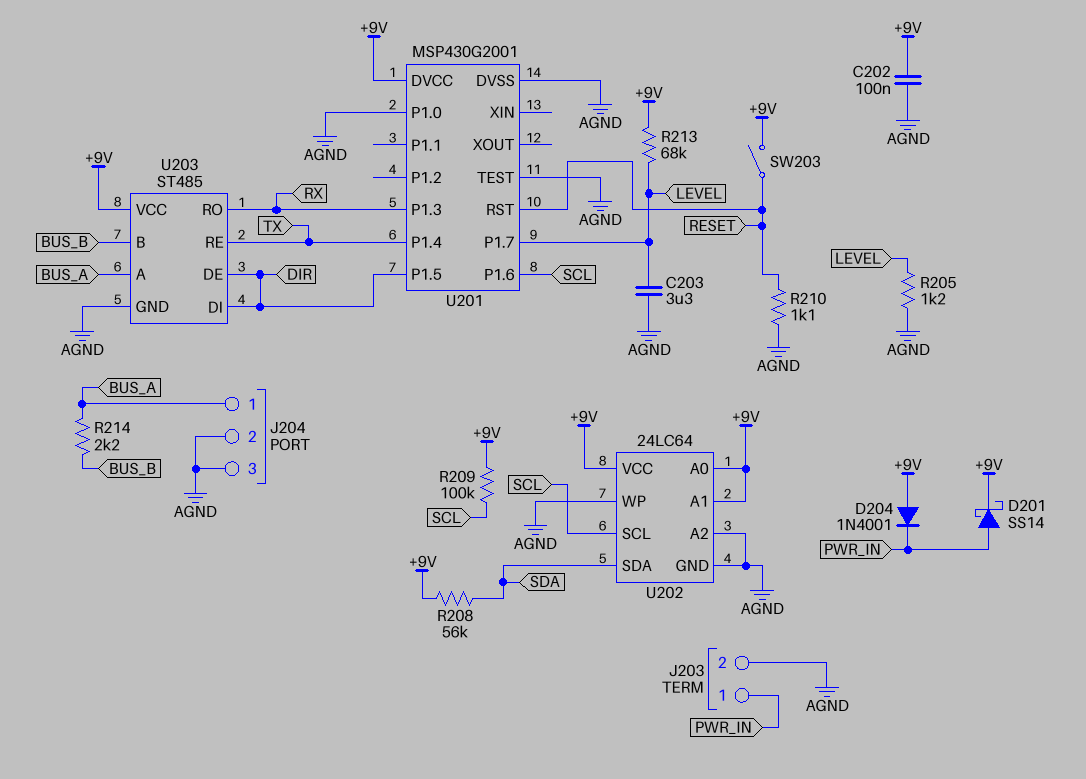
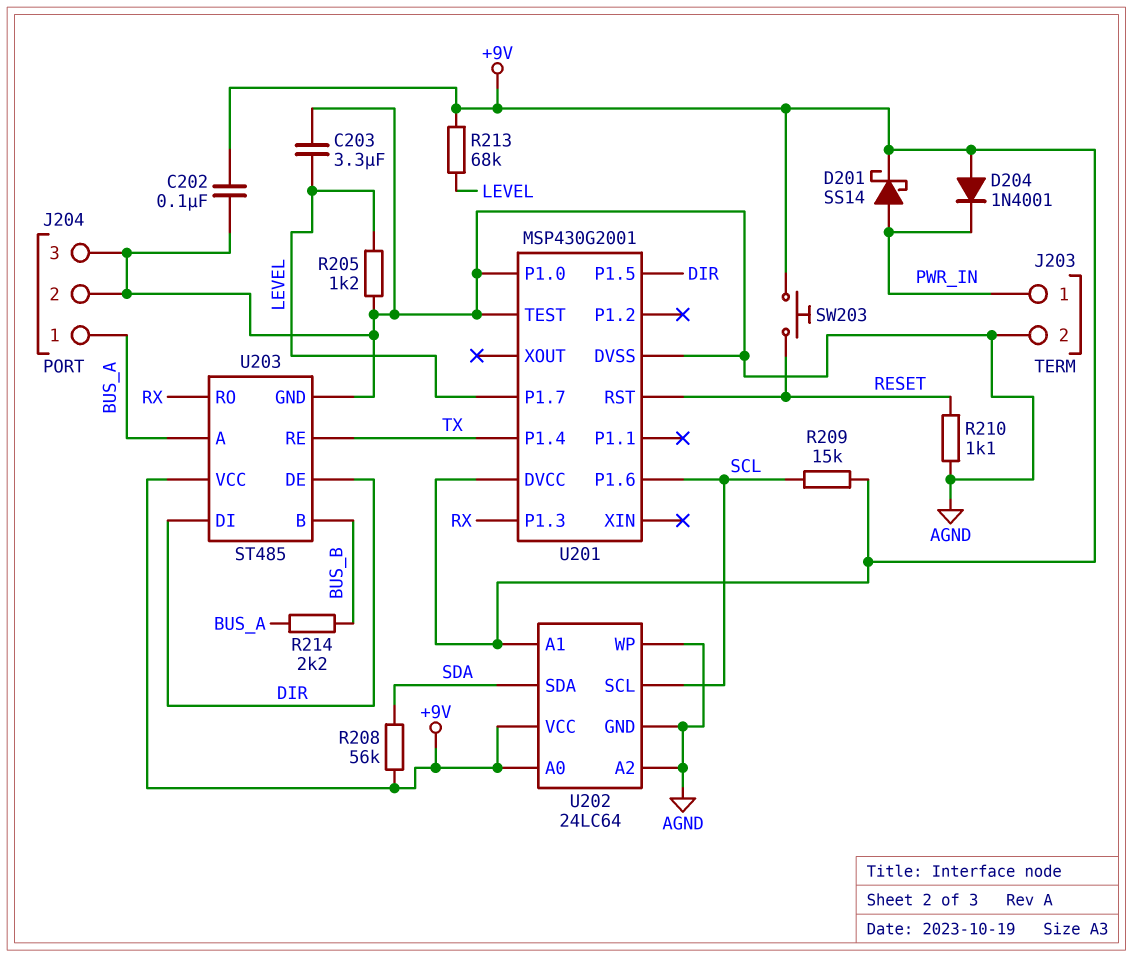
R209: 100k (+9V, SCL) -> 15k (+9V, SCL)
SW203: switch (+9V, RESET) -> button (+9V, RESET)

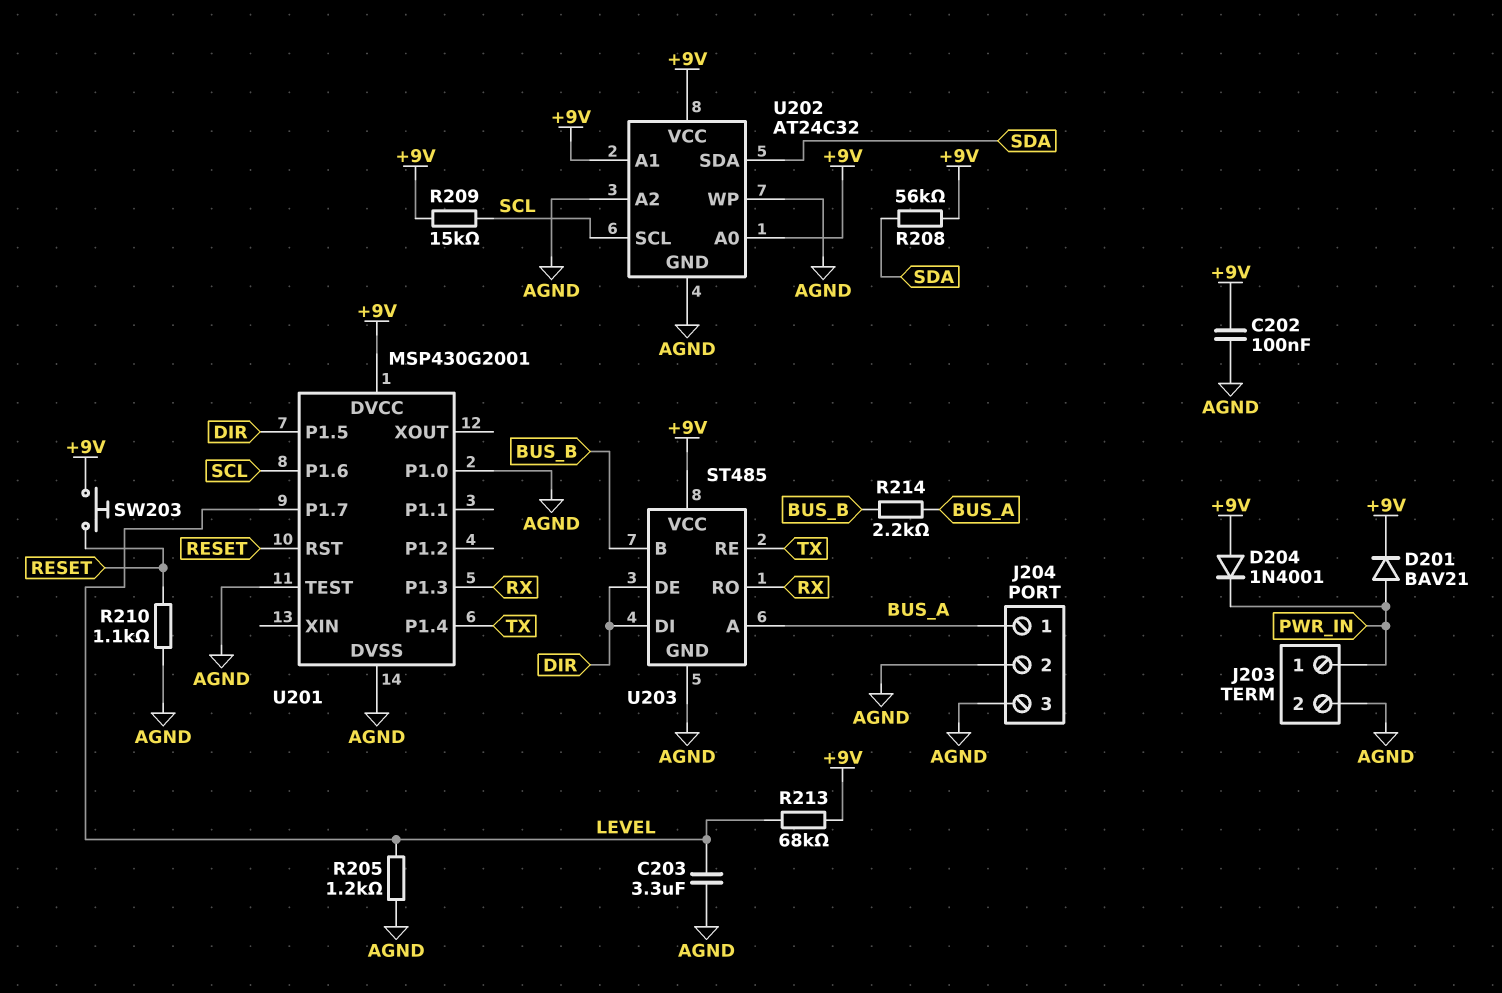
D201: schottky SS14 (A PWR_IN, K +9V) -> diode BAV21 (A PWR_IN, K +9V)
U202: 24LC64 -> AT24C32

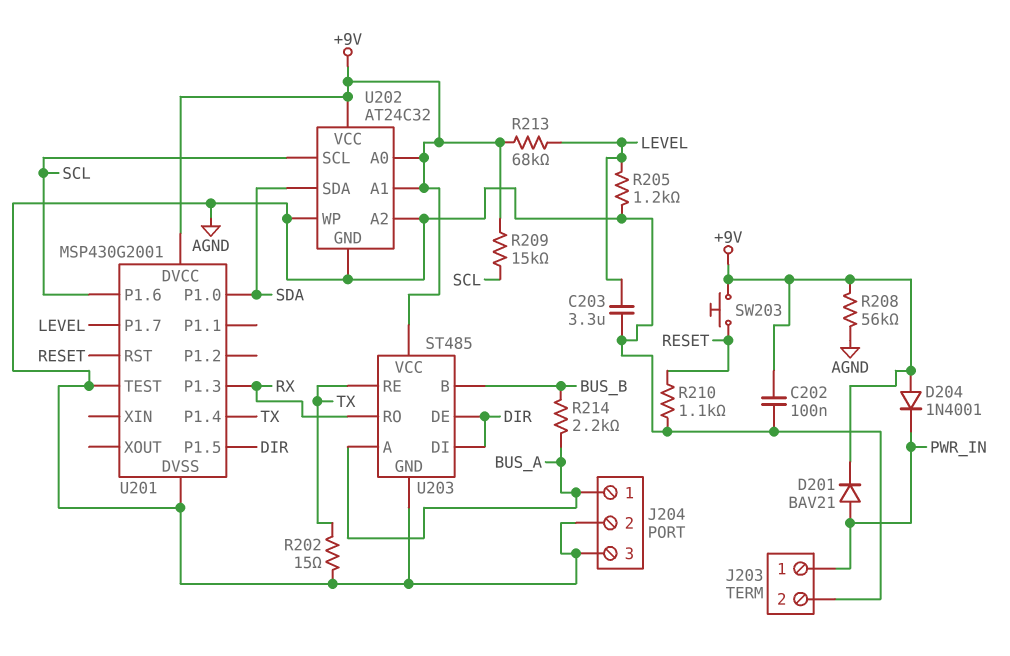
R202: none -> 15 (AGND, TX)
R208: 56k (+9V, SDA) -> 56k (+9V, AGND)
U201 pin P1.0: AGND -> SDA

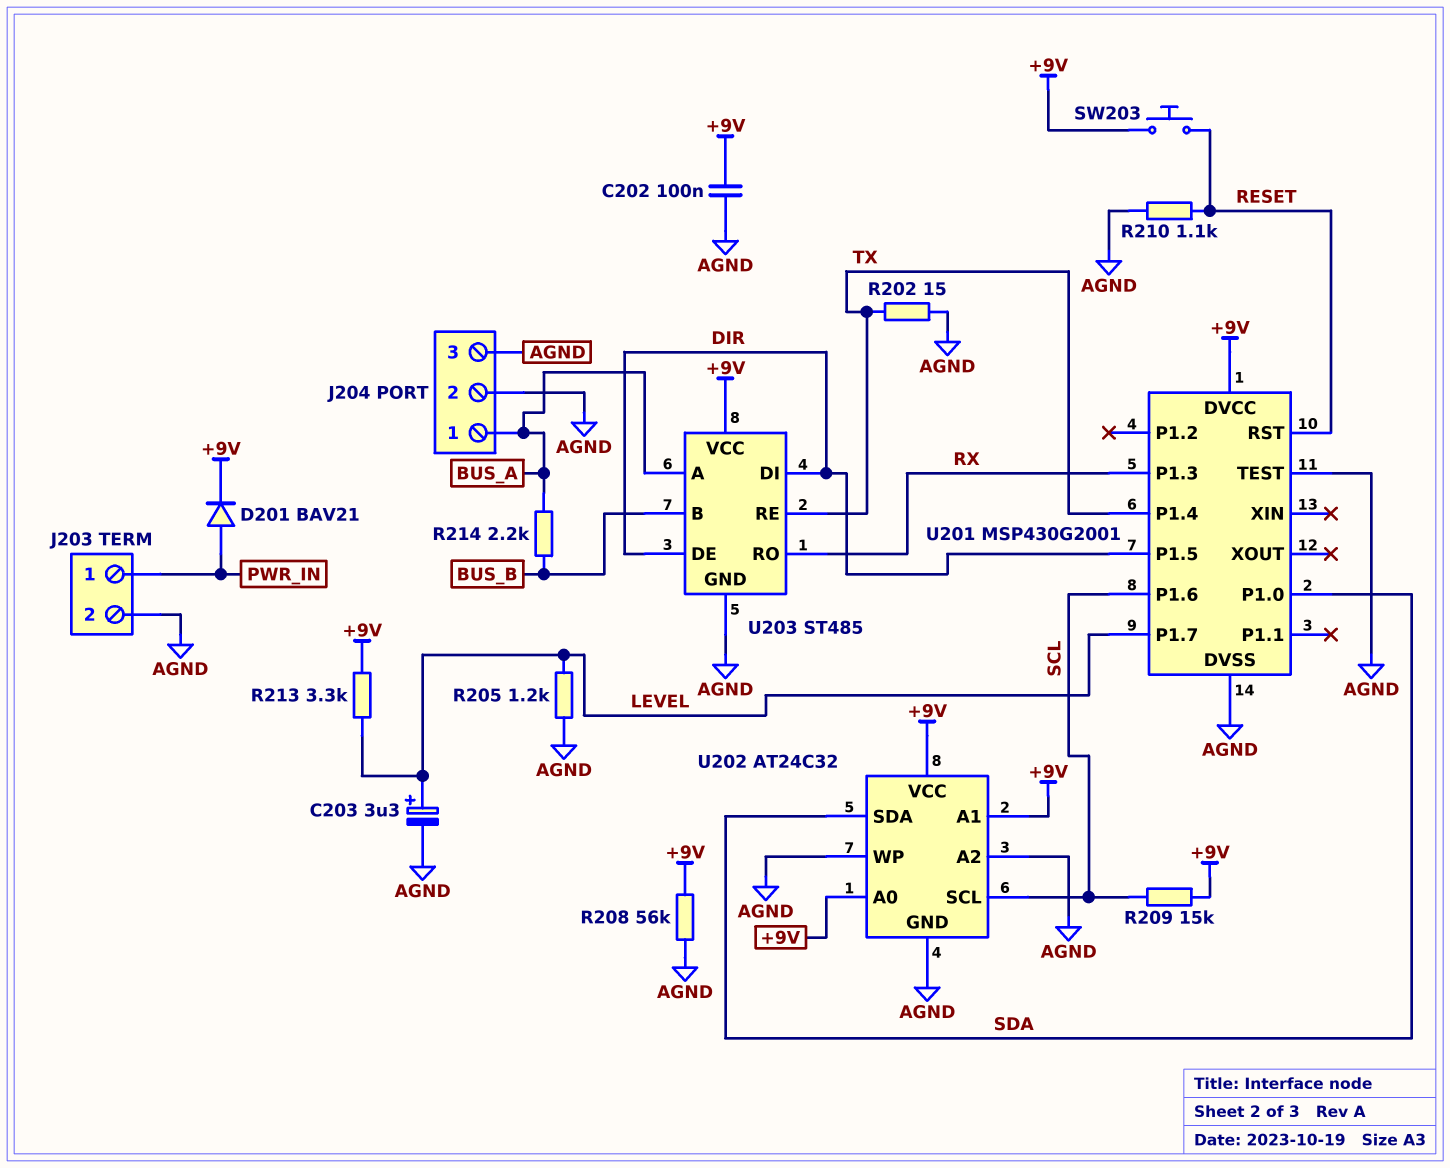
C203: 3.3uF (AGND, LEVEL) -> 3.3uF (plus LEVEL, minus AGND)
D204: diode 1N4001 (A +9V, K PWR_IN) -> none
R213: 68k (+9V, LEVEL) -> 3.3k (+9V, LEVEL)

